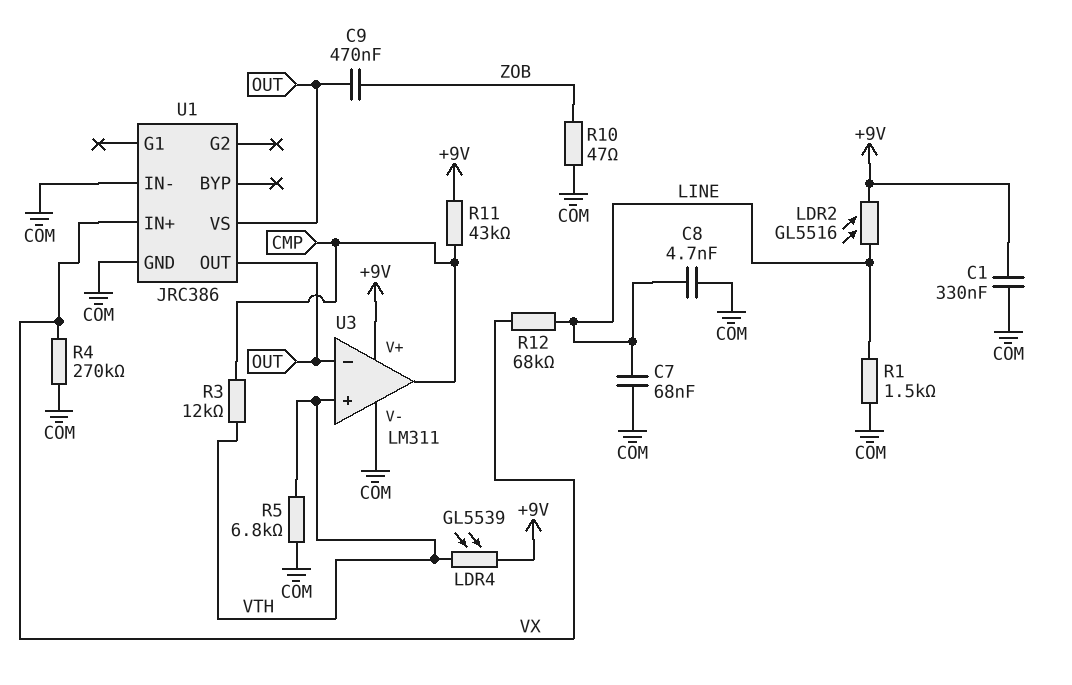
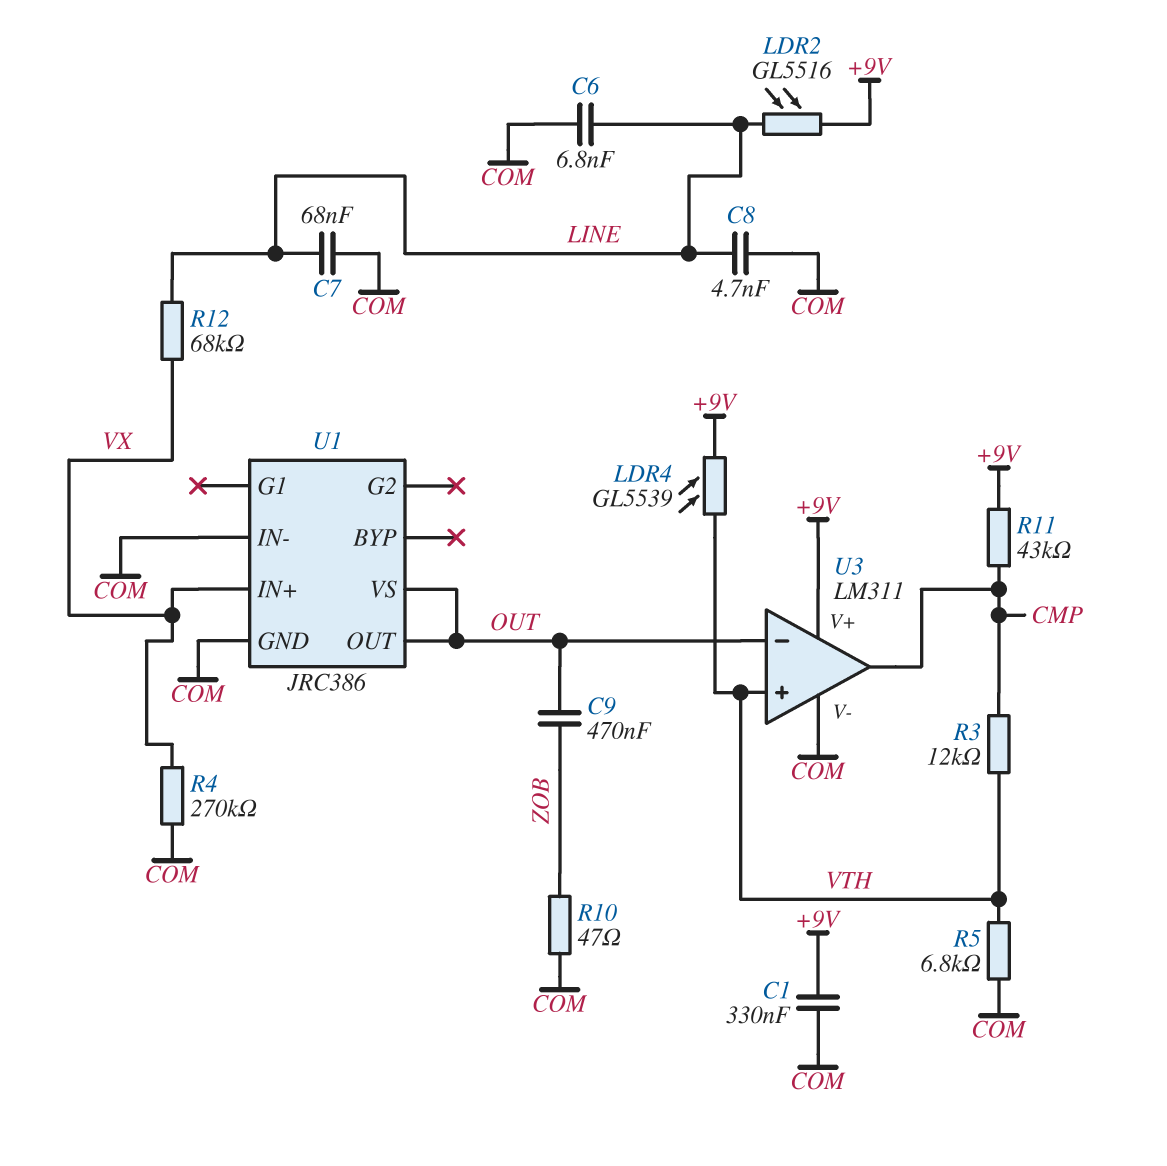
C6: none -> 6.8nF (COM, LINE)
R1: 1.5k (COM, LINE) -> none

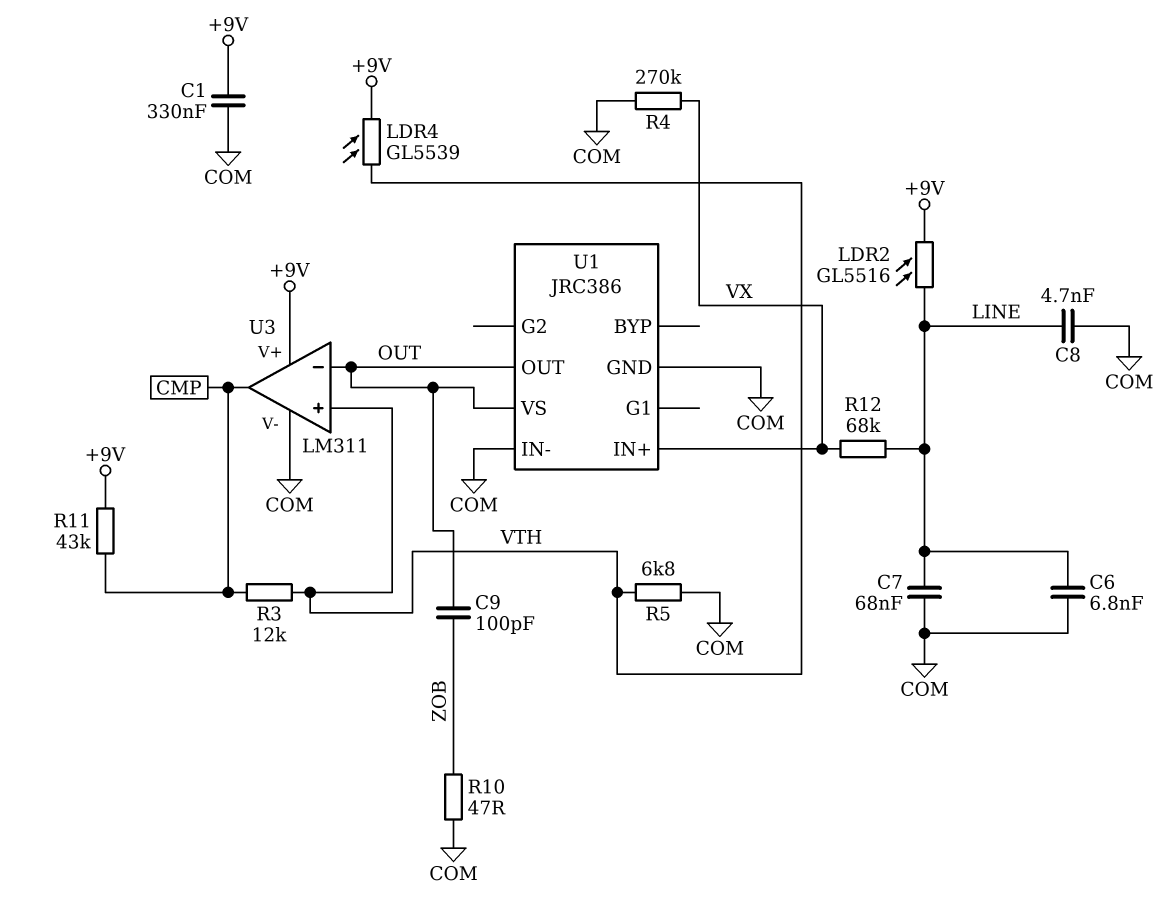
C9: 470nF (OUT, ZOB) -> 100pF (OUT, ZOB)

